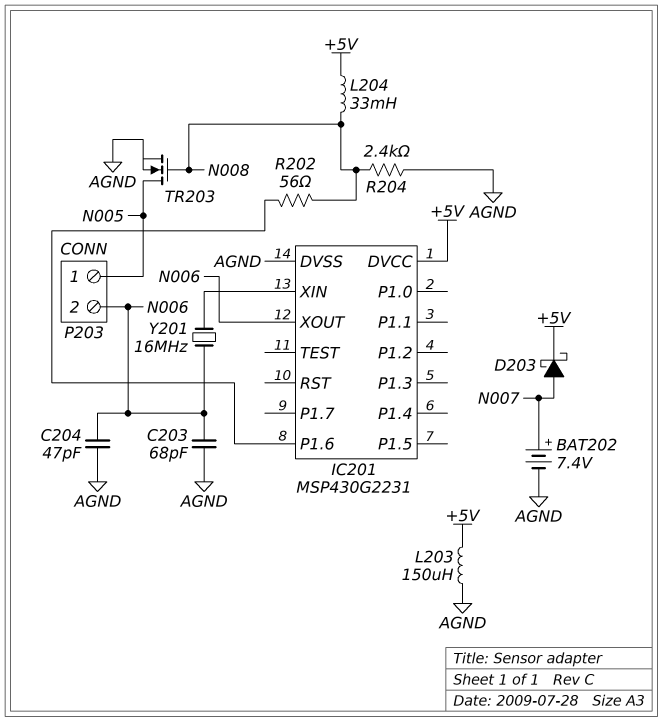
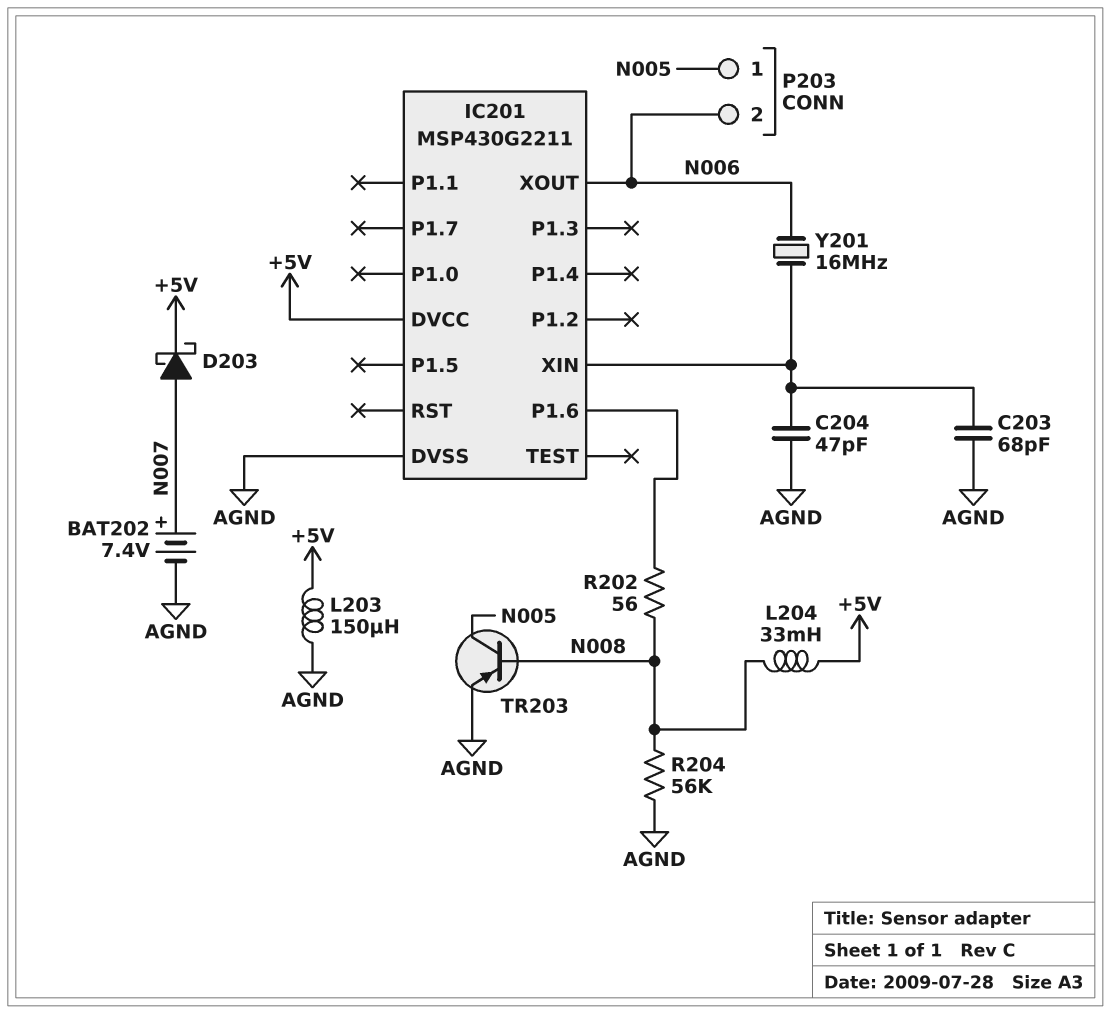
C203: 68pF (AGND, N006) -> 68pF (AGND, IC201/XIN)
C204: 47pF (AGND, N006) -> 47pF (AGND, IC201/XIN)
IC201: MSP430G2231 -> MSP430G2211
R204: 2.4k (AGND, N008) -> 56k (AGND, N008)
TR203: NMOS (G N008, D N005, S AGND) -> PNP (B N008, C N005, E AGND)

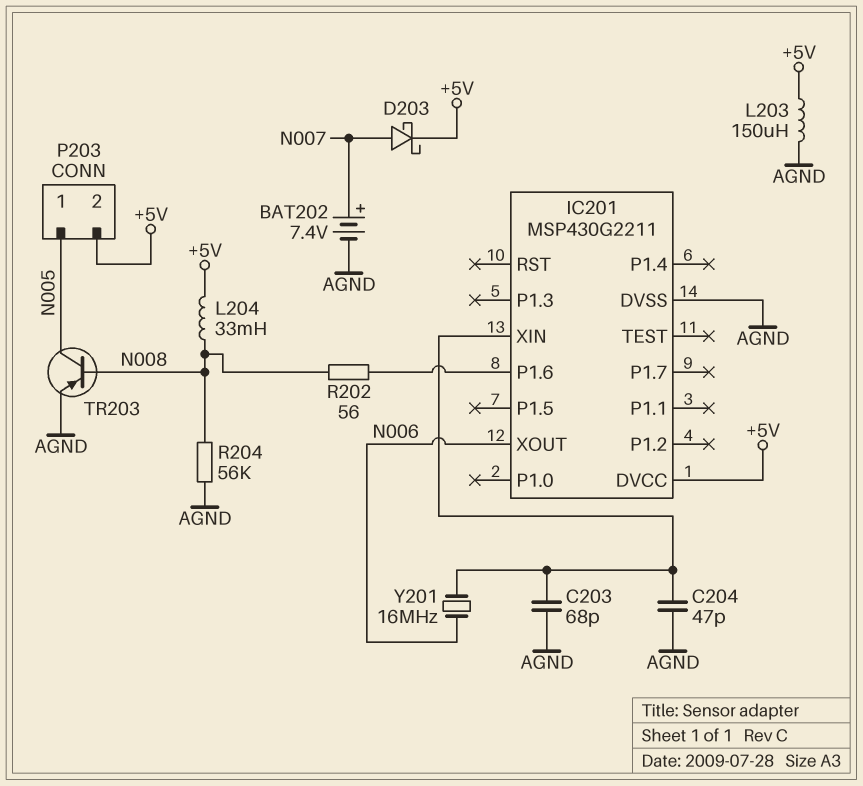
P203 pin 2: N006 -> +5V

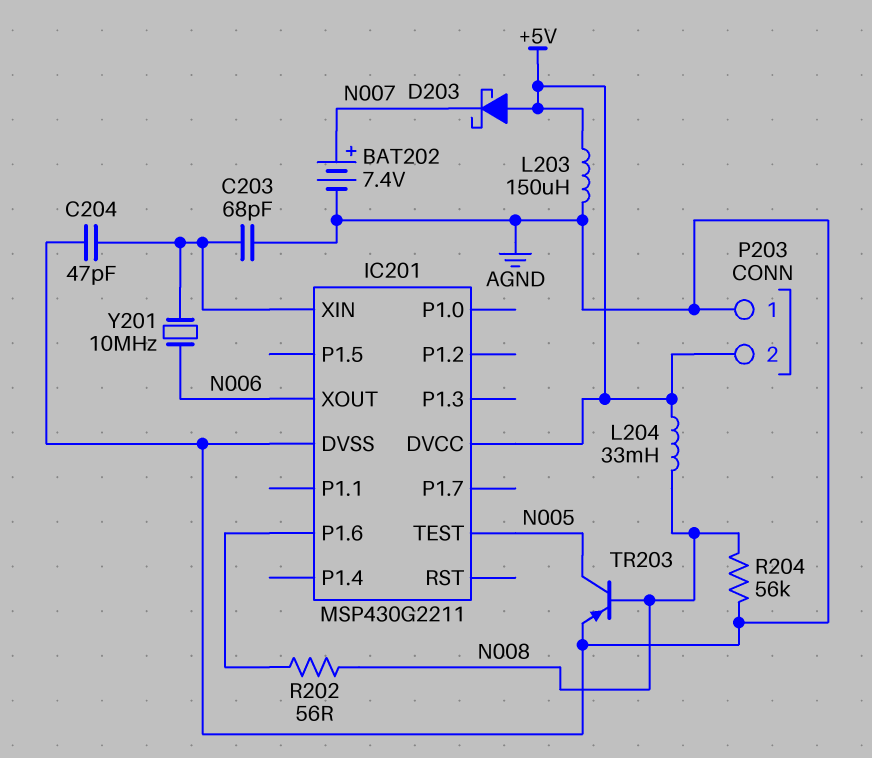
D203: schottky (A N007, K +5V) -> schottky (A +5V, K N007)
IC201 pin TEST: none -> N005
P203 pin 1: N005 -> AGND
Y201: 16MHz (IC201/XIN, N006) -> 10MHz (IC201/XIN, N006)

